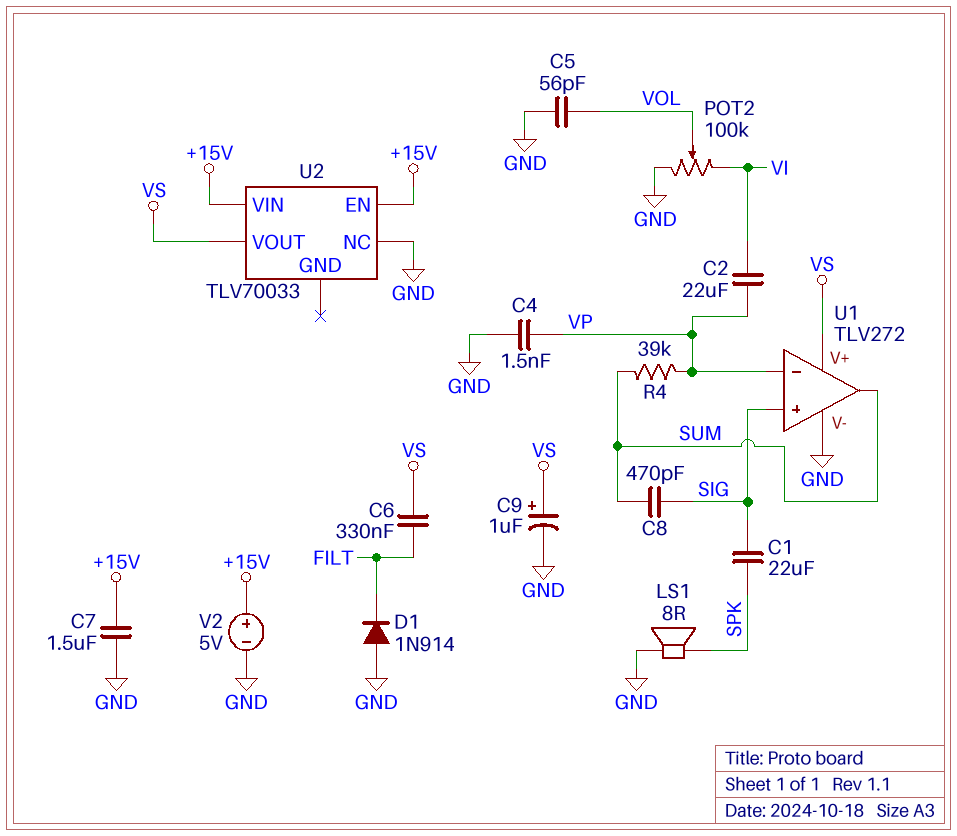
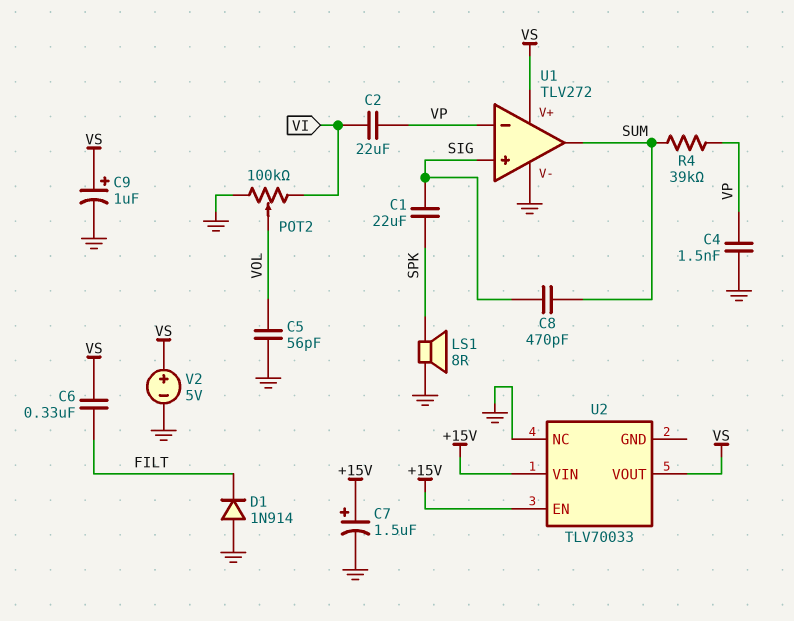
C7: 1.5uF (+15V, GND) -> 1.5uF (plus +15V, minus GND)
V2: 5V (plus +15V, minus GND) -> 5V (plus VS, minus GND)

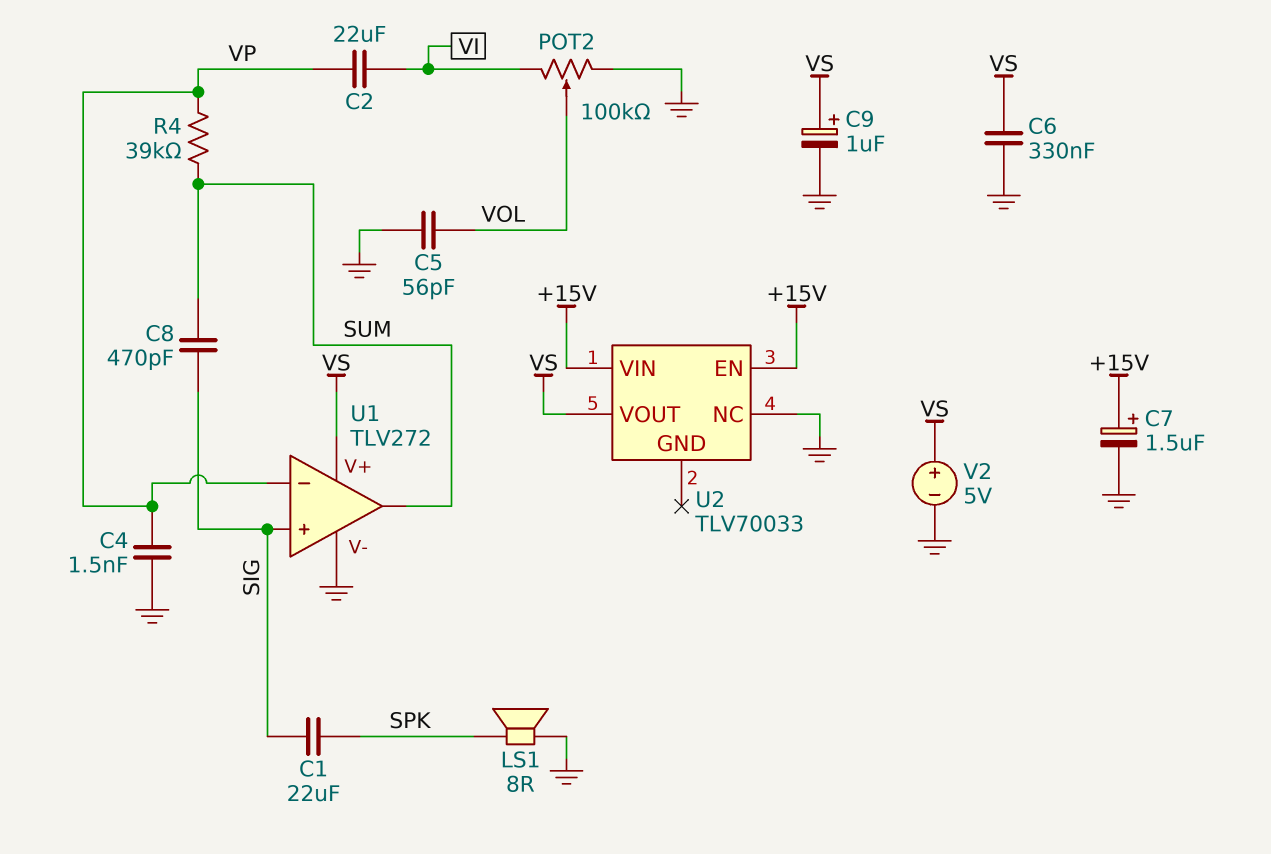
C6: 330nF (FILT, VS) -> 330nF (GND, VS)
D1: diode 1N914 (A GND, K FILT) -> none

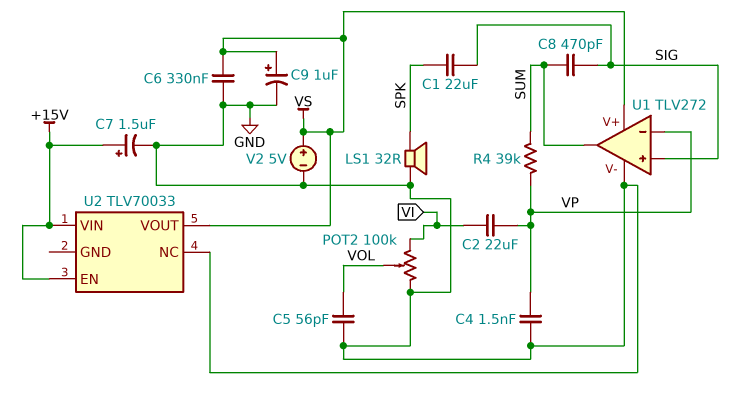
LS1: speaker 8R (GND, SPK) -> speaker 32R (GND, SPK)

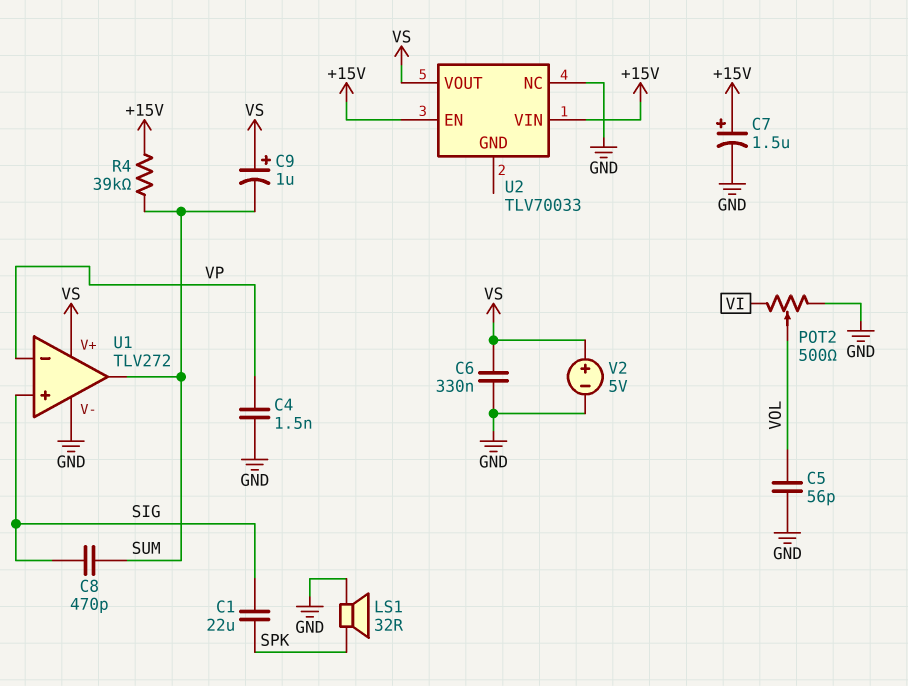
C2: 22uF (VI, VP) -> none
C9: 1uF (plus VS, minus GND) -> 1uF (plus VS, minus SUM)
POT2: 100k (GND, VI, wiper VOL) -> 500 (GND, VI, wiper VOL)
R4: 39k (SUM, VP) -> 39k (+15V, SUM)

